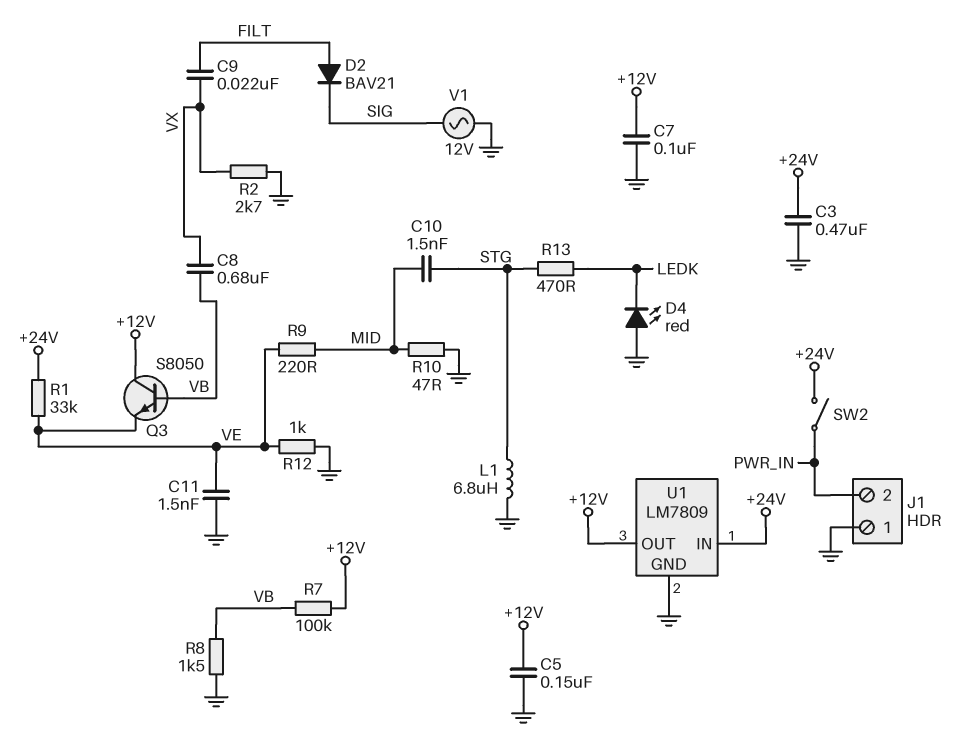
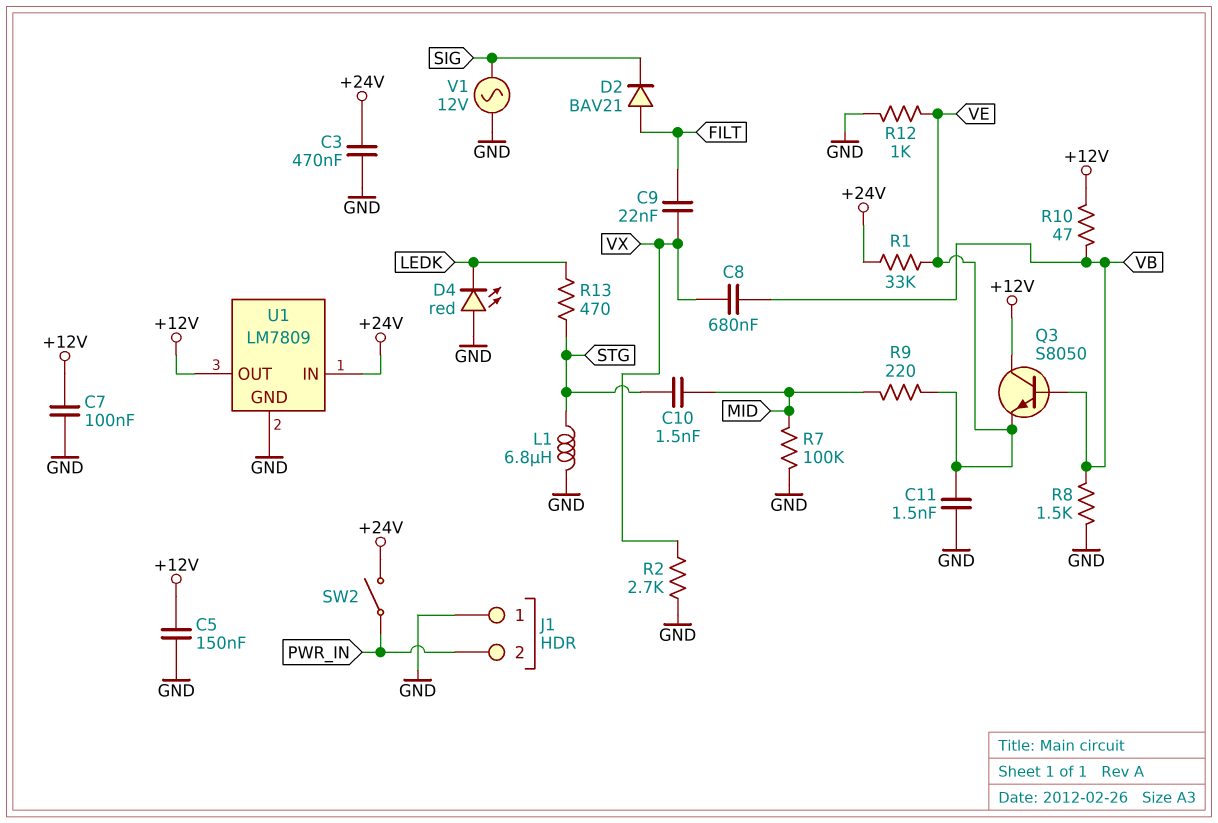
R7: 100k (+12V, VB) -> 100k (GND, MID)
R10: 47 (GND, MID) -> 47 (+12V, VB)

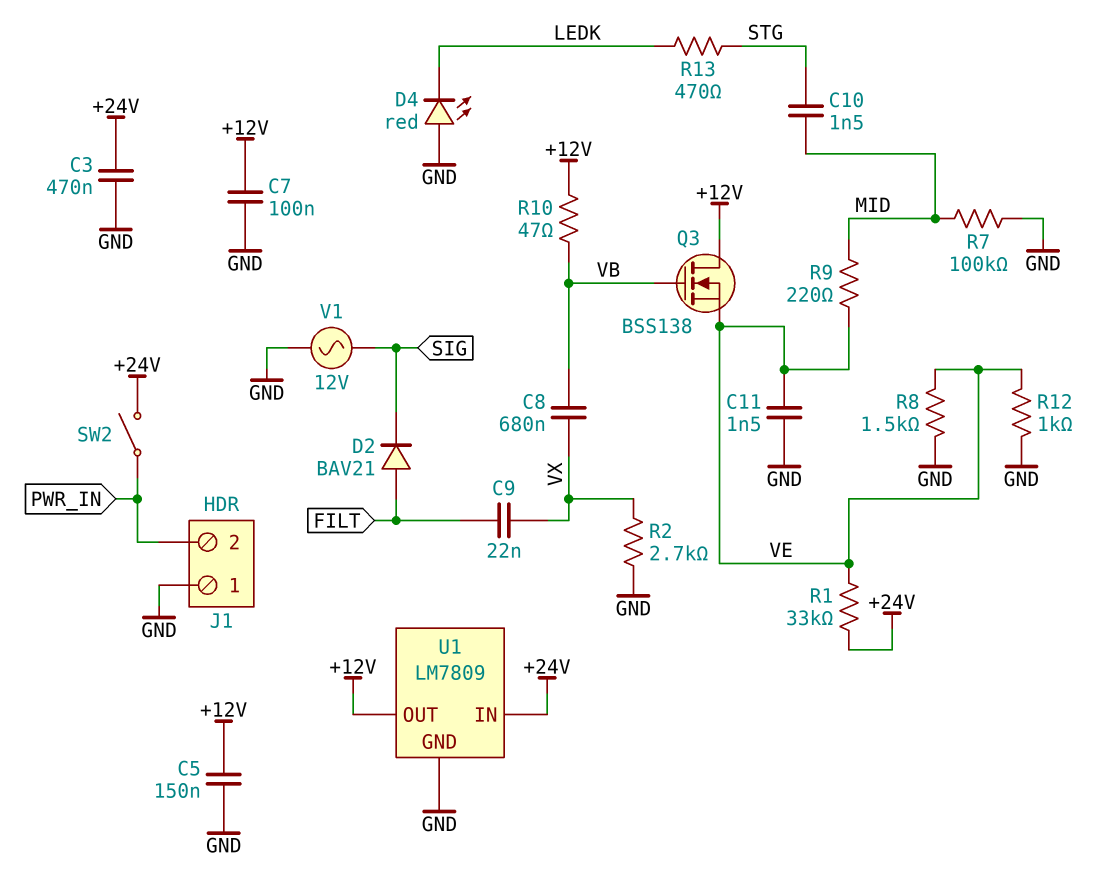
L1: 6.8uH (GND, STG) -> none
Q3: NPN S8050 (B VB, C +12V, E VE) -> NMOS BSS138 (G VB, D +12V, S VE)
R8: 1.5k (GND, VB) -> 1.5k (GND, VE)

